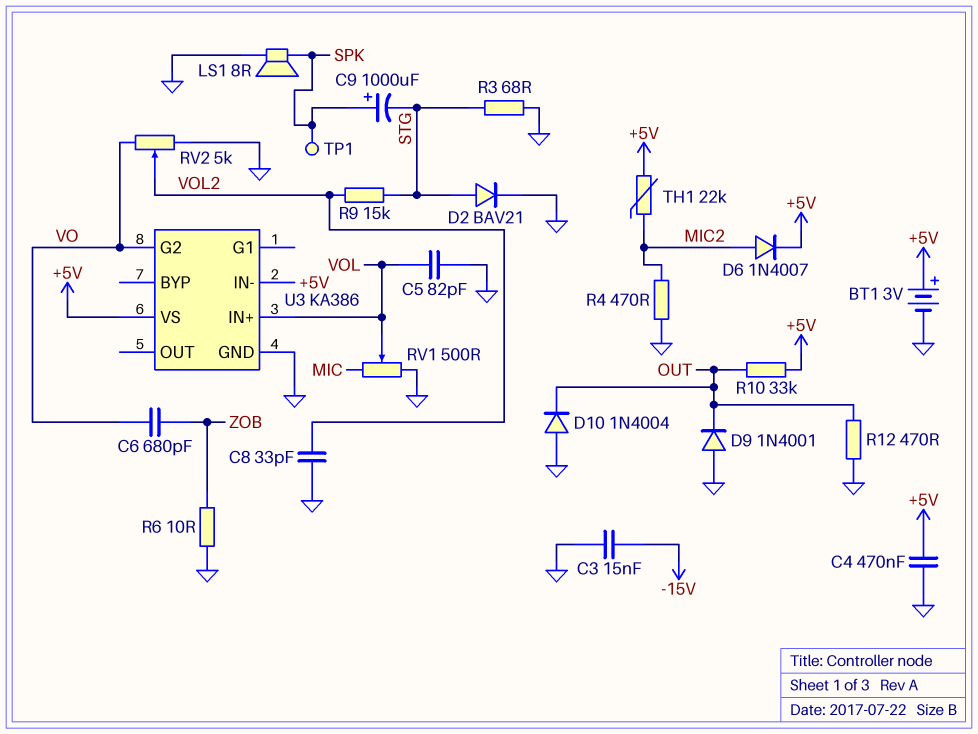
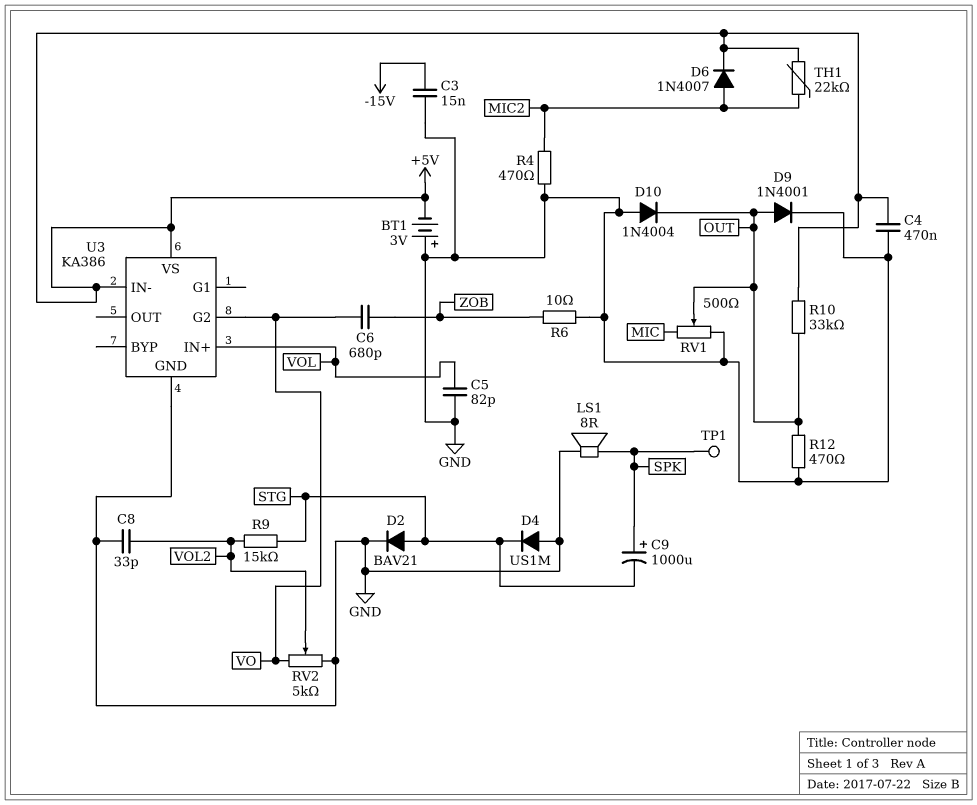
BT1: 3V (plus +5V, minus GND) -> 3V (plus GND, minus +5V)
D4: none -> diode US1M (A GND, K STG)
D9: diode 1N4001 (A GND, K OUT) -> diode 1N4001 (A OUT, K GND)
R3: 68 (GND, STG) -> none
RV1: 500 (GND, MIC, wiper VOL) -> 500 (GND, MIC, wiper OUT)

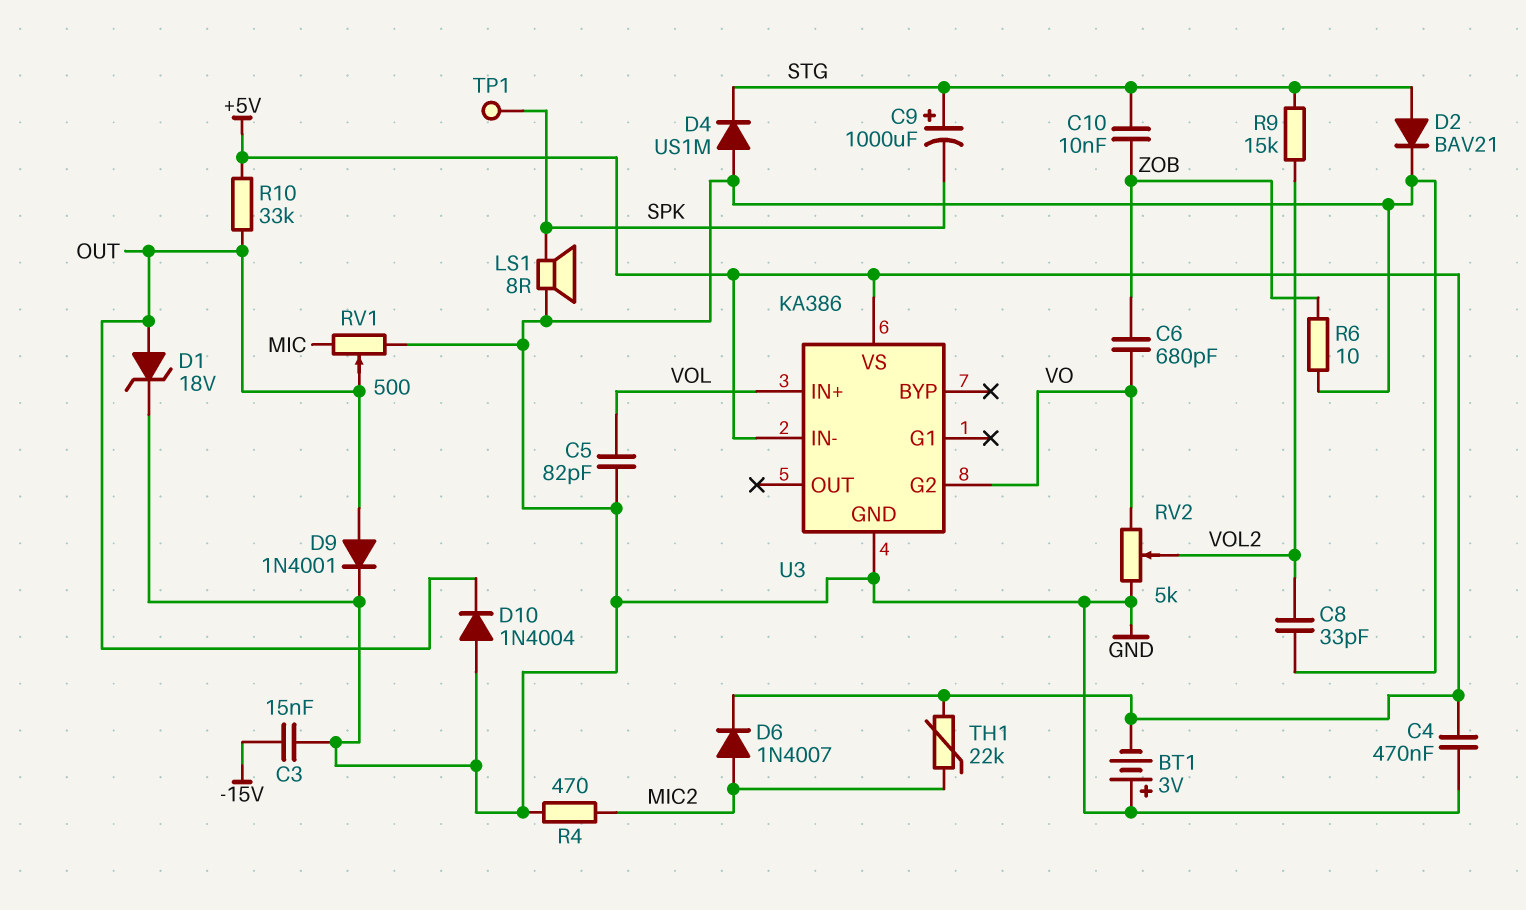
C9: 1000uF (plus SPK, minus STG) -> 1000uF (plus STG, minus SPK)
C10: none -> 10nF (STG, ZOB)
D1: none -> zener 18V (A OUT, K GND)
R12: 470 (GND, OUT) -> none

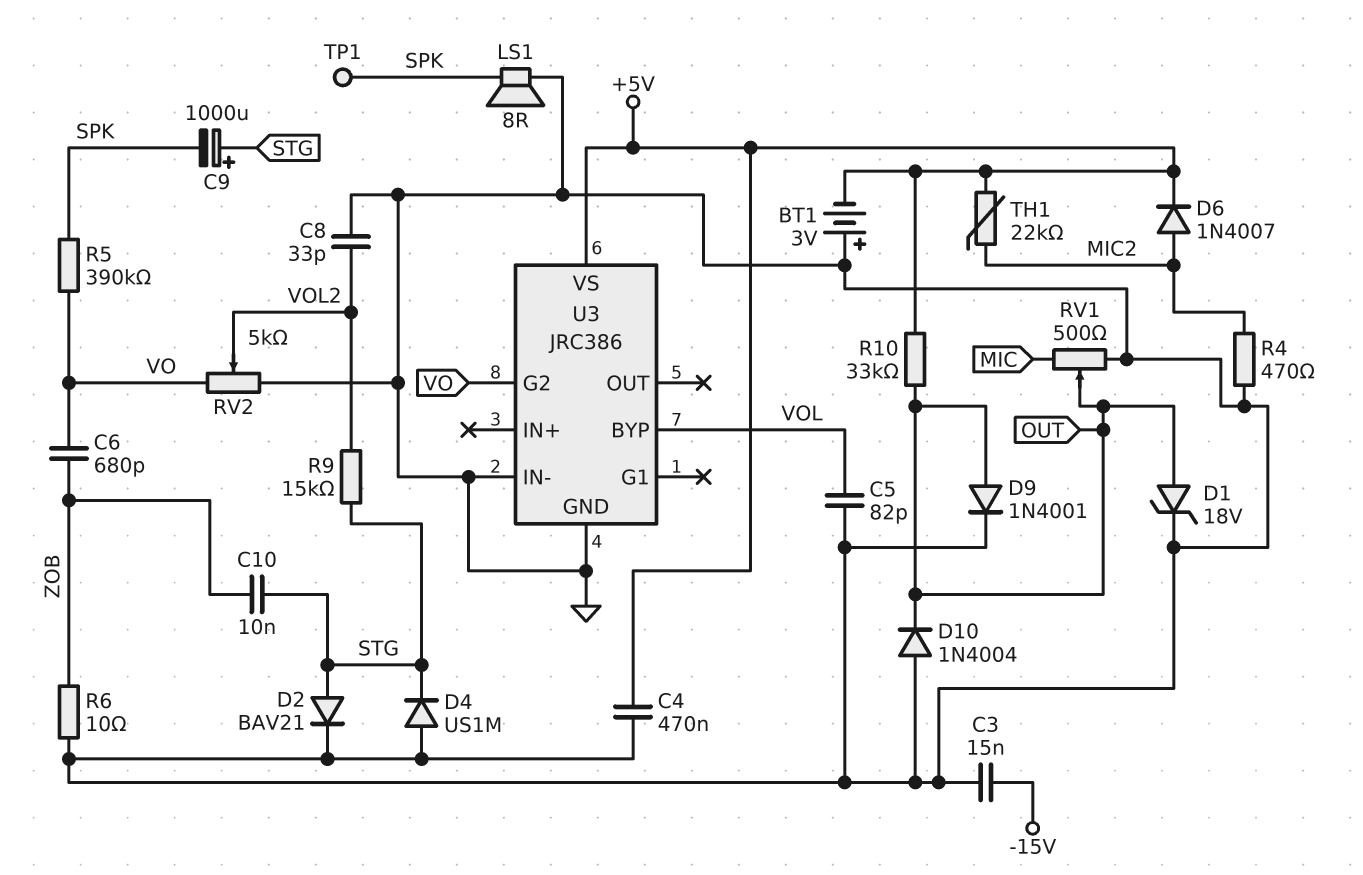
R5: none -> 390k (SPK, VO)
U3: KA386 -> JRC386
U3 pin BYP: none -> VOL
U3 pin IN+: VOL -> none
U3 pin IN-: +5V -> GND

